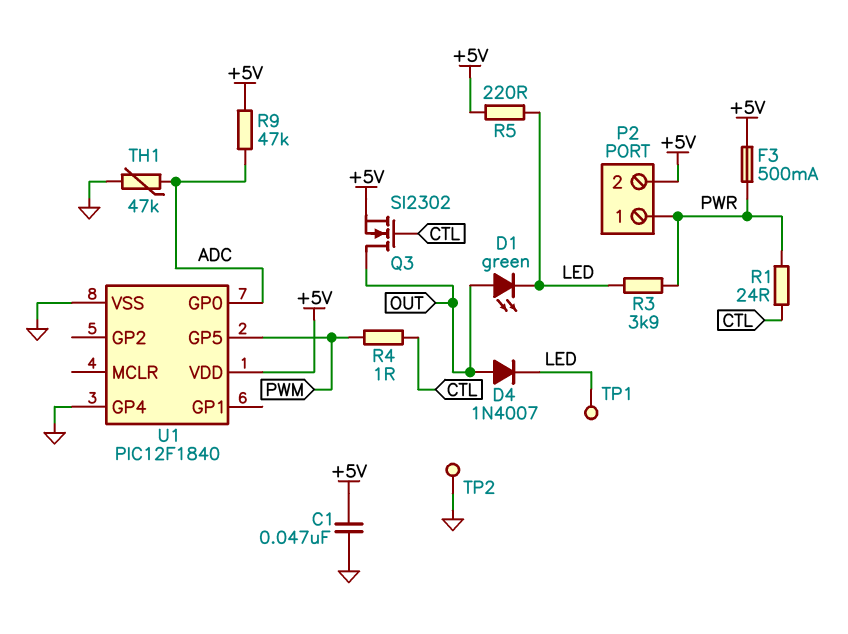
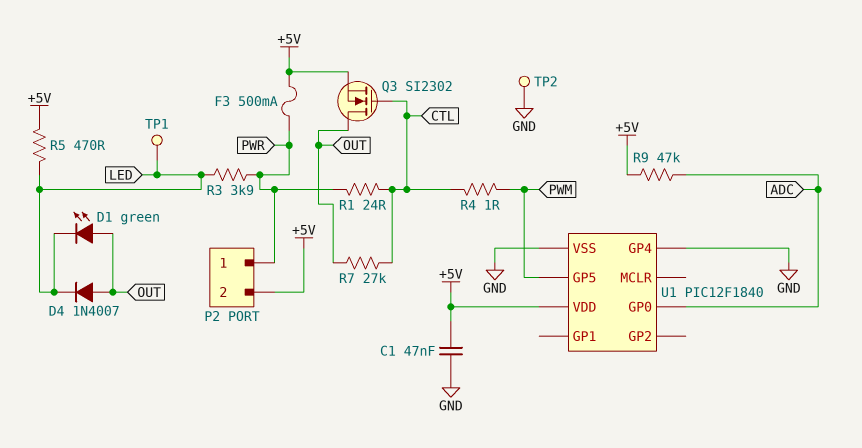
R5: 220 (+5V, LED) -> 470 (+5V, LED)
R7: none -> 27k (CTL, OUT)
TH1: 47k (ADC, GND) -> none

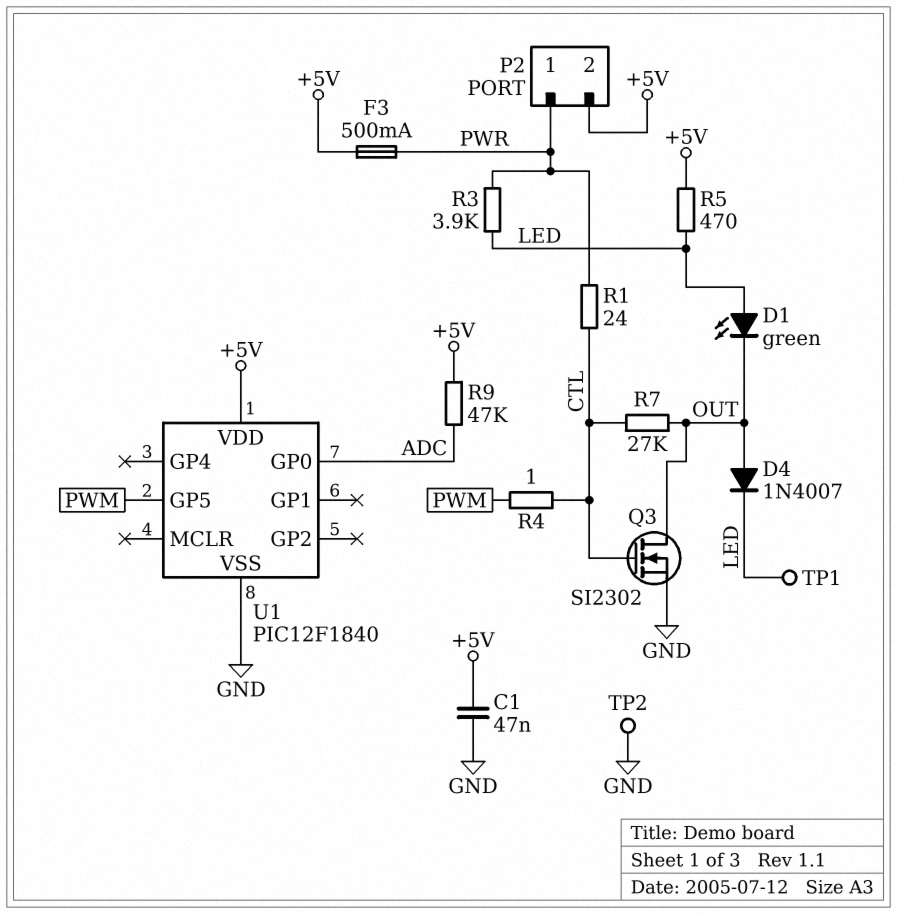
D1: LED green (A OUT, K LED) -> LED green (A LED, K OUT)
Q3: NMOS SI2302 (G CTL, D OUT, S +5V) -> NMOS SI2302 (G CTL, D OUT, S GND)
U1 pin GP4: GND -> none

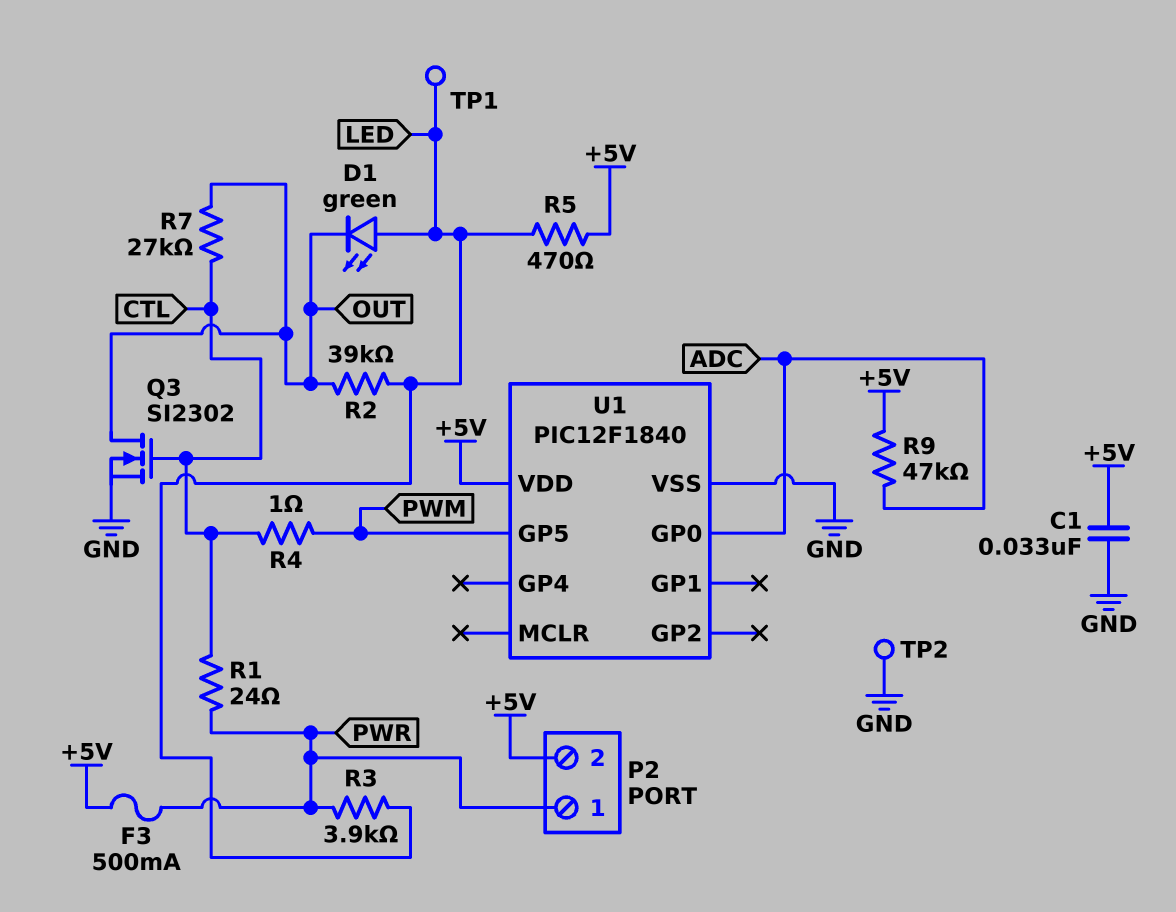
C1: 47nF (+5V, GND) -> 33nF (+5V, GND)
D4: diode 1N4007 (A OUT, K LED) -> none
R2: none -> 39k (LED, OUT)

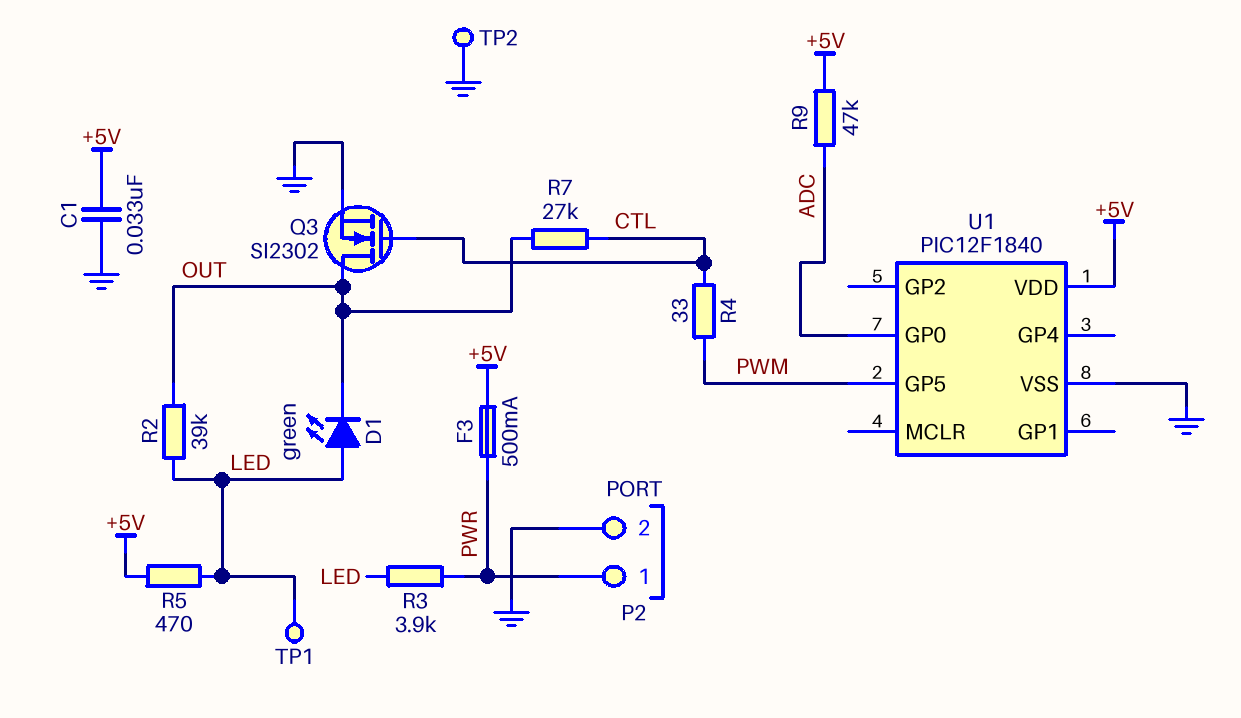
P2 pin 2: +5V -> GND
R1: 24 (CTL, PWR) -> none
R4: 1 (CTL, PWM) -> 33 (CTL, PWM)

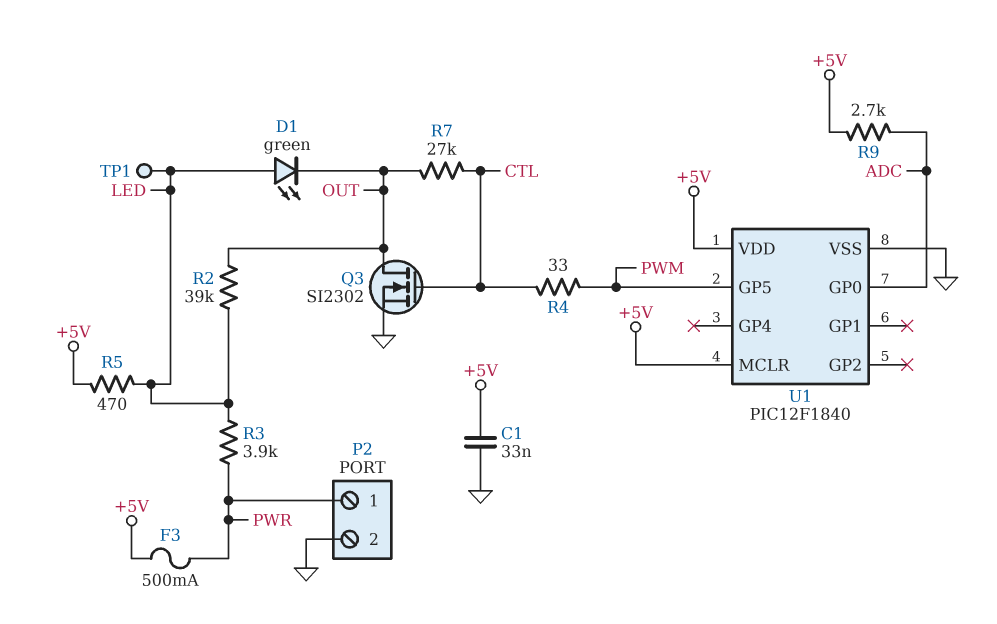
R9: 47k (+5V, ADC) -> 2.7k (+5V, ADC)
TP2: test point (GND) -> none
U1 pin MCLR: none -> +5V

